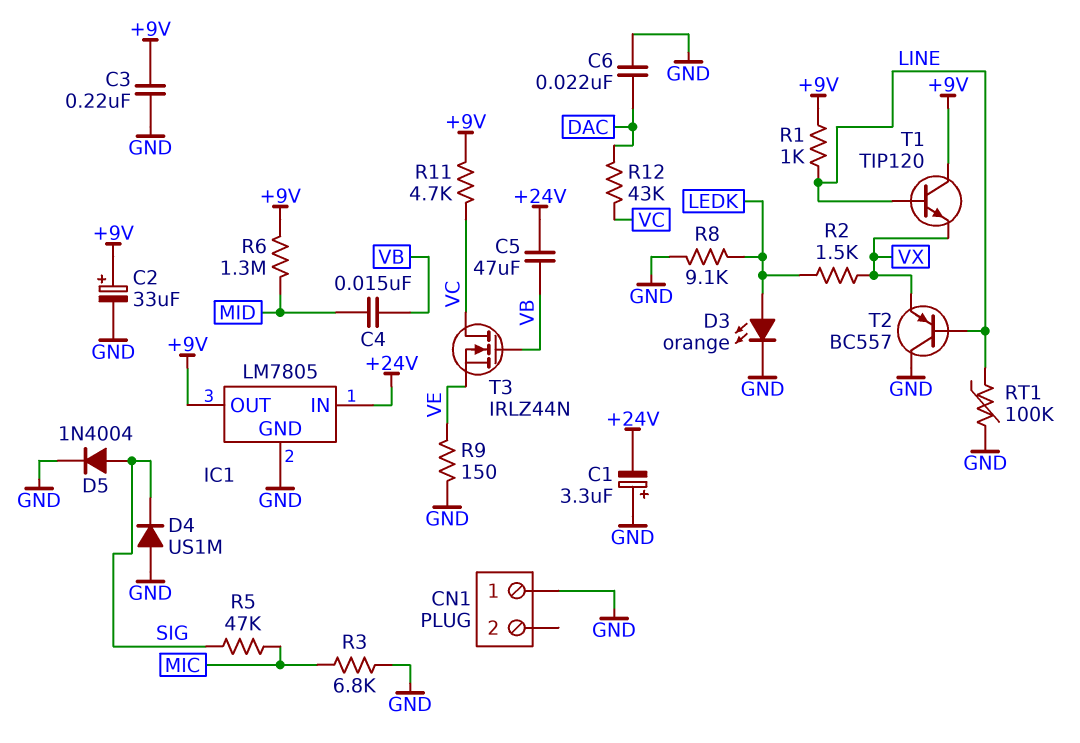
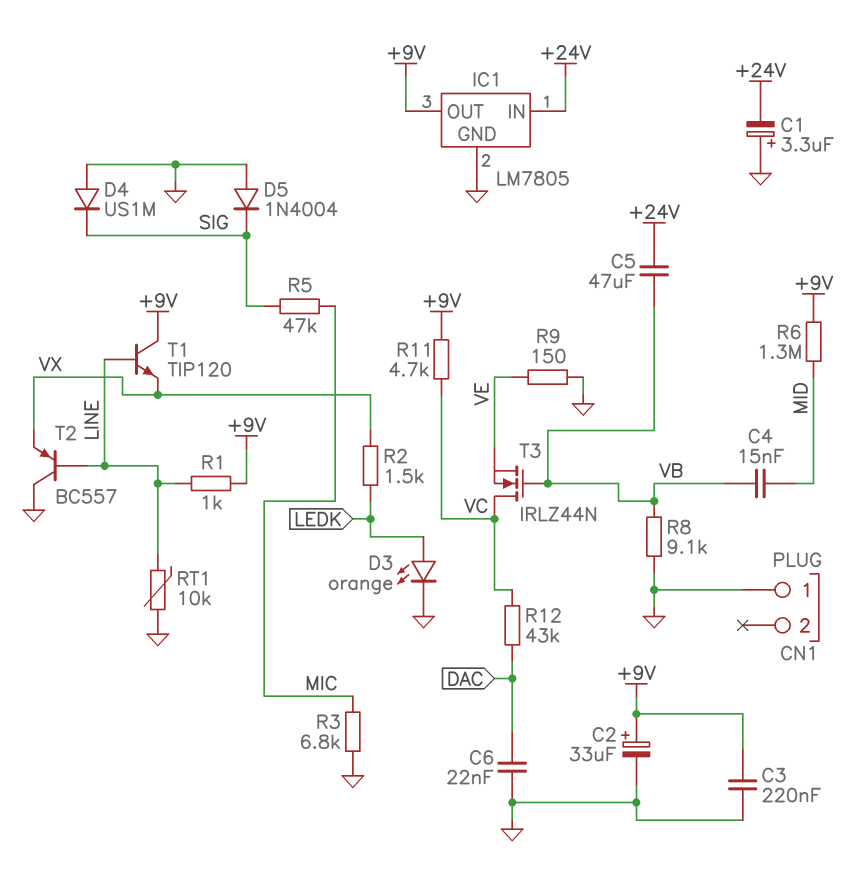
D5: diode 1N4004 (A SIG, K GND) -> diode 1N4004 (A GND, K SIG)
R8: 9.1k (GND, LEDK) -> 9.1k (GND, VB)
RT1: 100k (GND, LINE) -> 10k (GND, LINE)

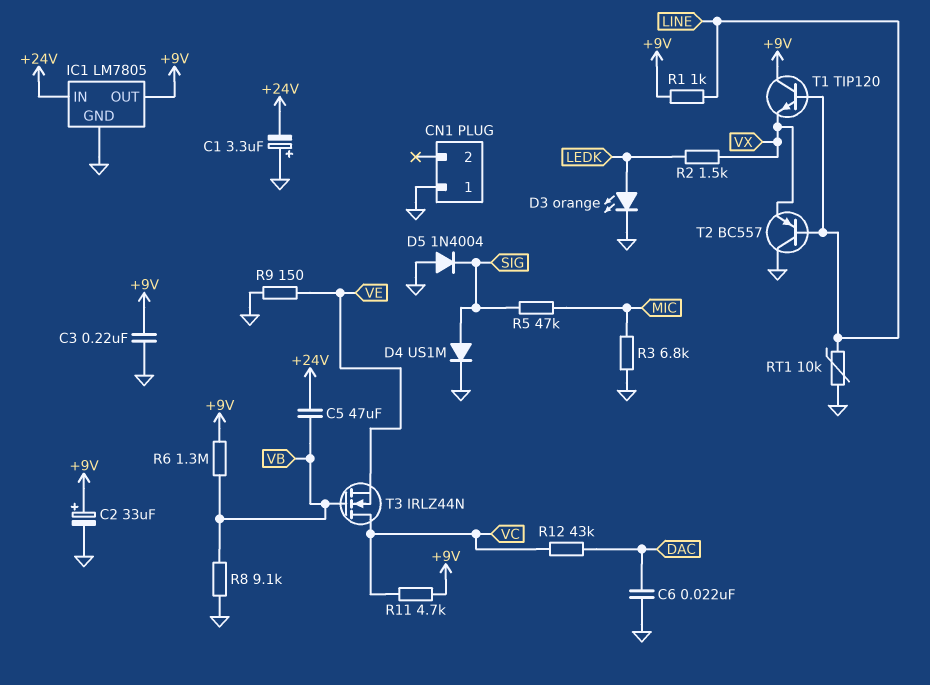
C4: 15nF (MID, VB) -> none
D4: diode US1M (A GND, K SIG) -> diode US1M (A SIG, K GND)
R6: 1.3M (+9V, MID) -> 1.3M (+9V, VB)

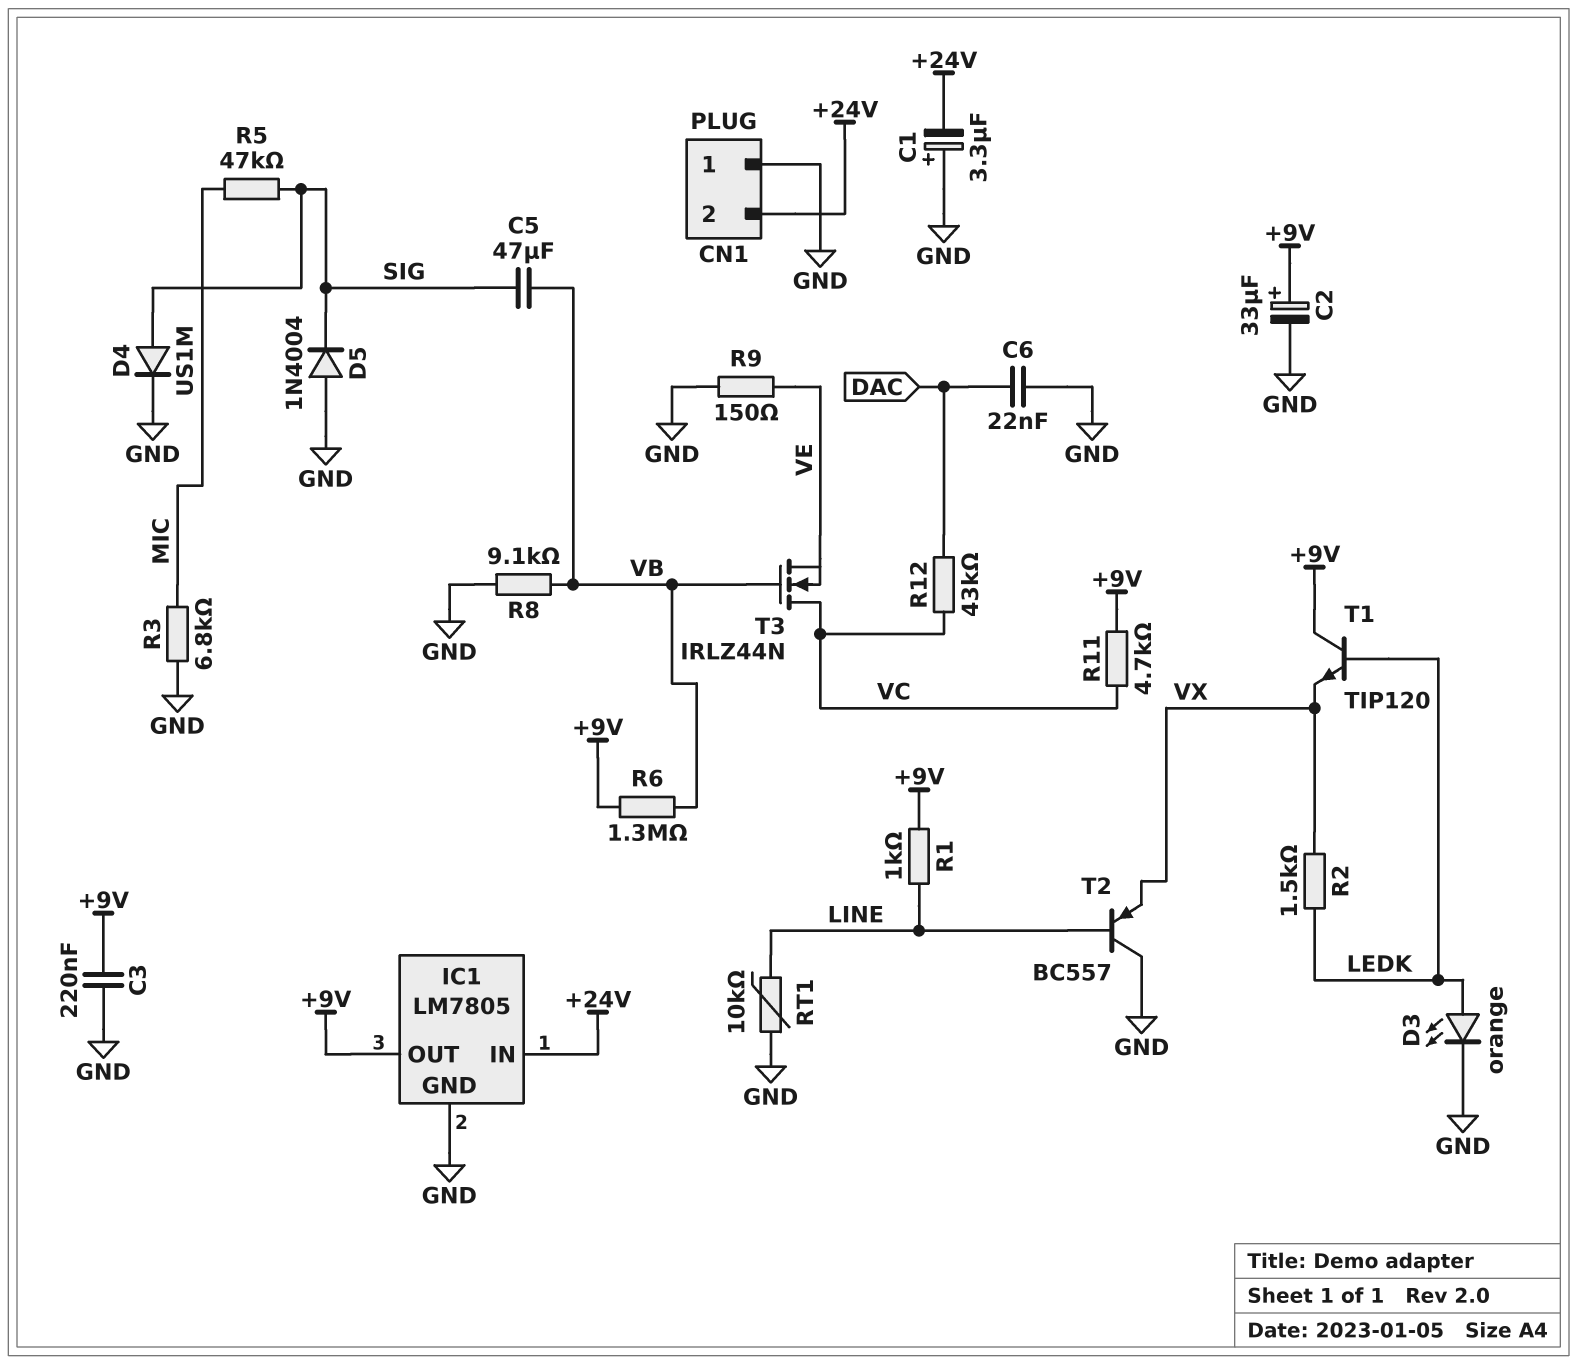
C5: 47uF (+24V, VB) -> 47uF (SIG, VB)
CN1 pin 2: none -> +24V
T1: NPN TIP120 (B LINE, C +9V, E VX) -> NPN TIP120 (B LEDK, C +9V, E VX)

